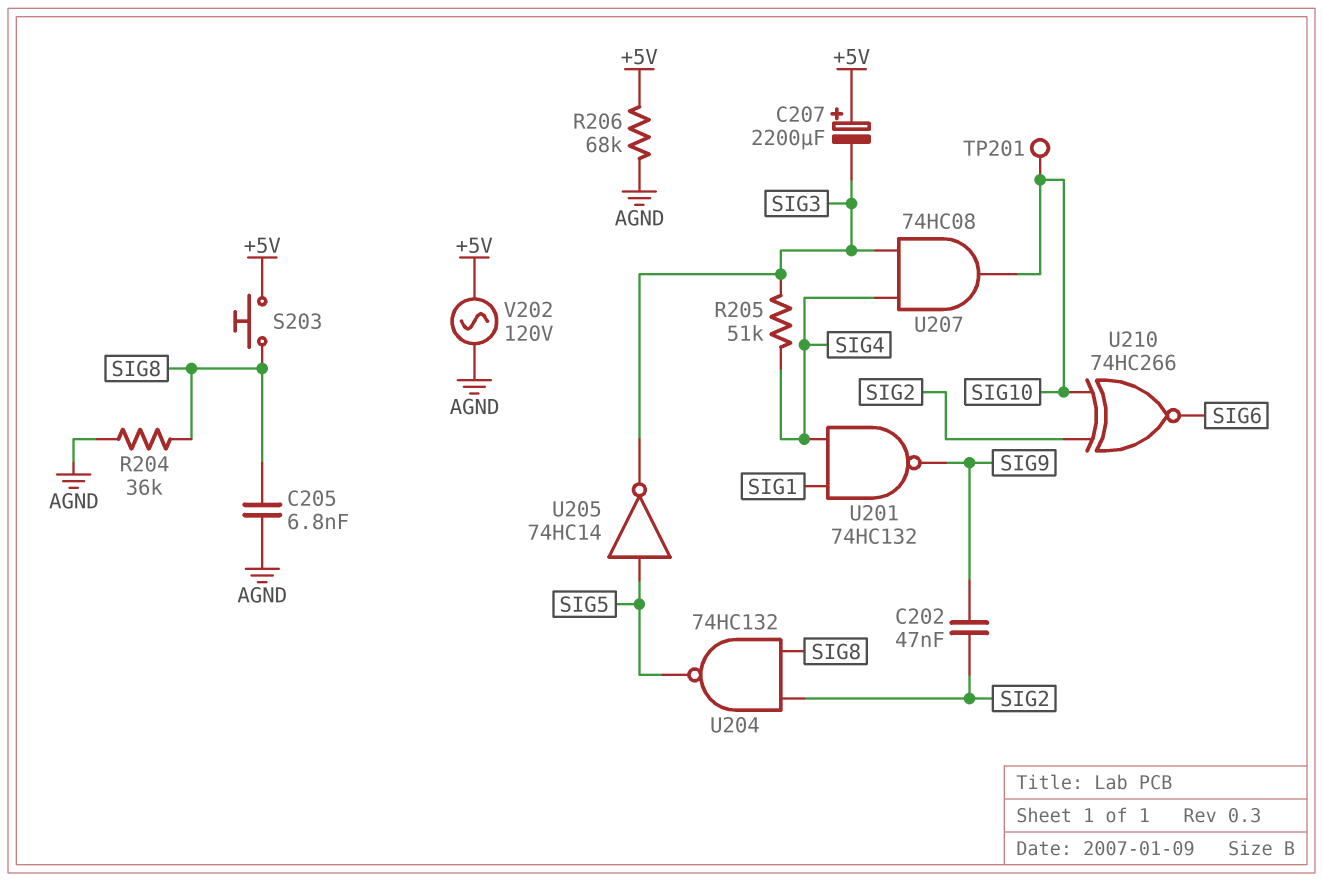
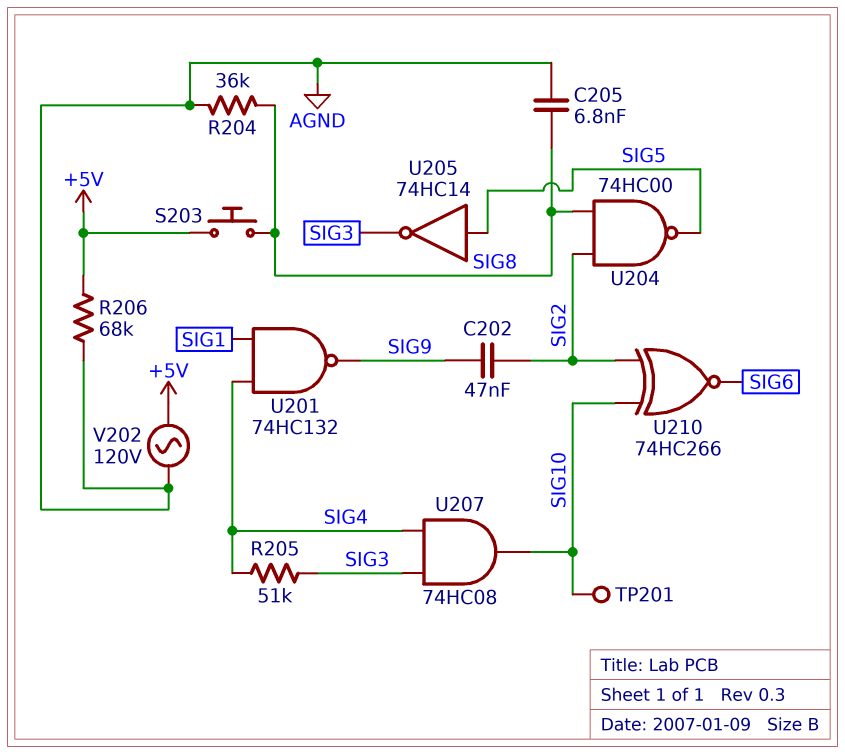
C207: 2200uF (plus +5V, minus SIG3) -> none
U204: NAND 74HC132 (in SIG2, in SIG8, out SIG5) -> NAND 74HC00 (in SIG2, in SIG8, out SIG5)

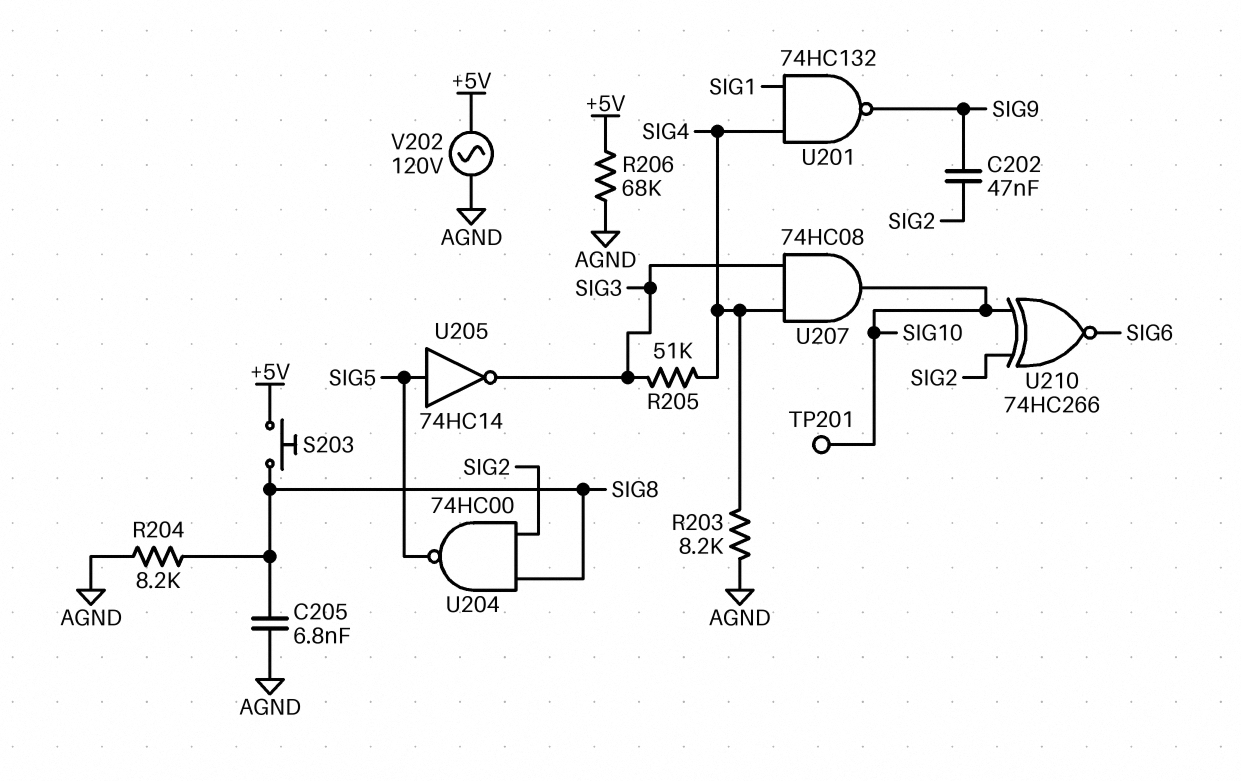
R203: none -> 8.2k (AGND, SIG4)
R204: 36k (AGND, SIG8) -> 8.2k (AGND, SIG8)

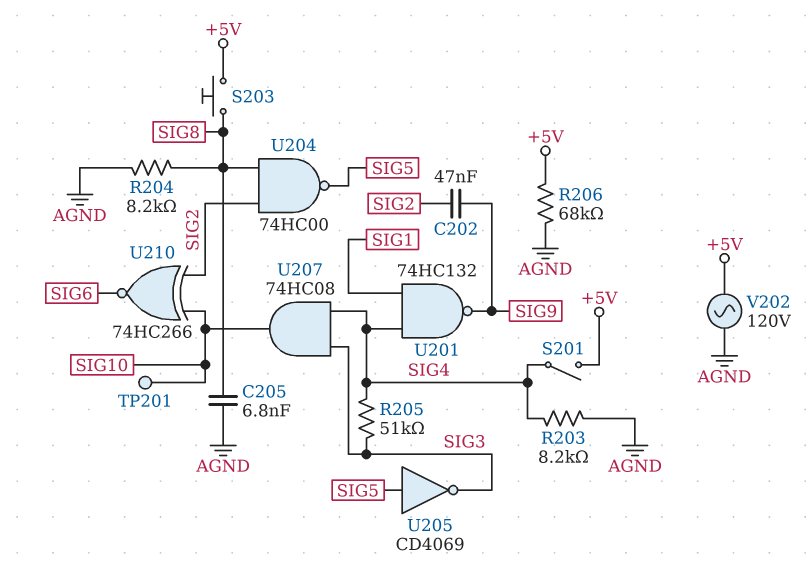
S201: none -> switch (+5V, SIG4)
U205: NOT 74HC14 (in SIG5, out SIG3) -> NOT CD4069 (in SIG5, out SIG3)

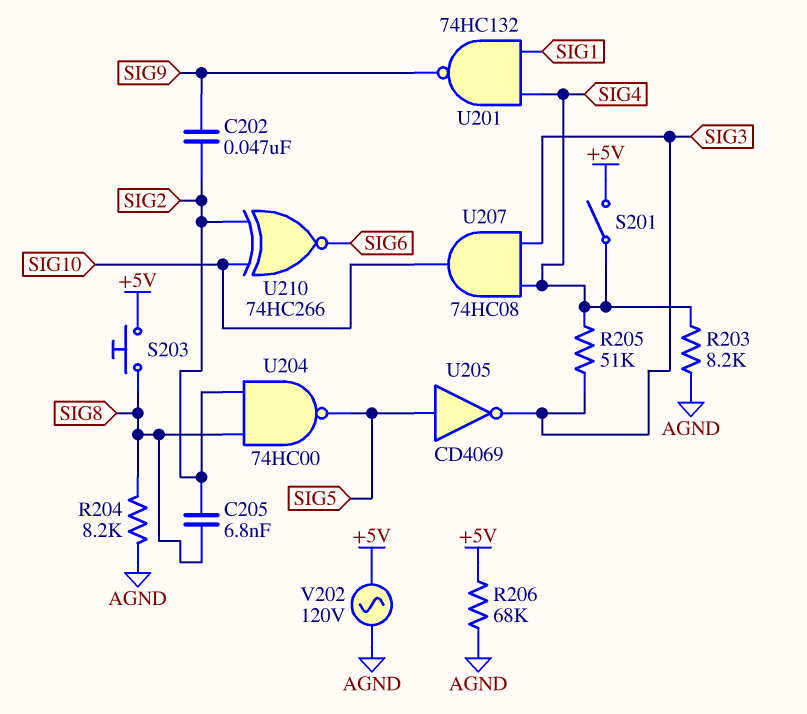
C205: 6.8nF (AGND, SIG8) -> 6.8nF (SIG2, SIG8)
TP201: test point (SIG10) -> none

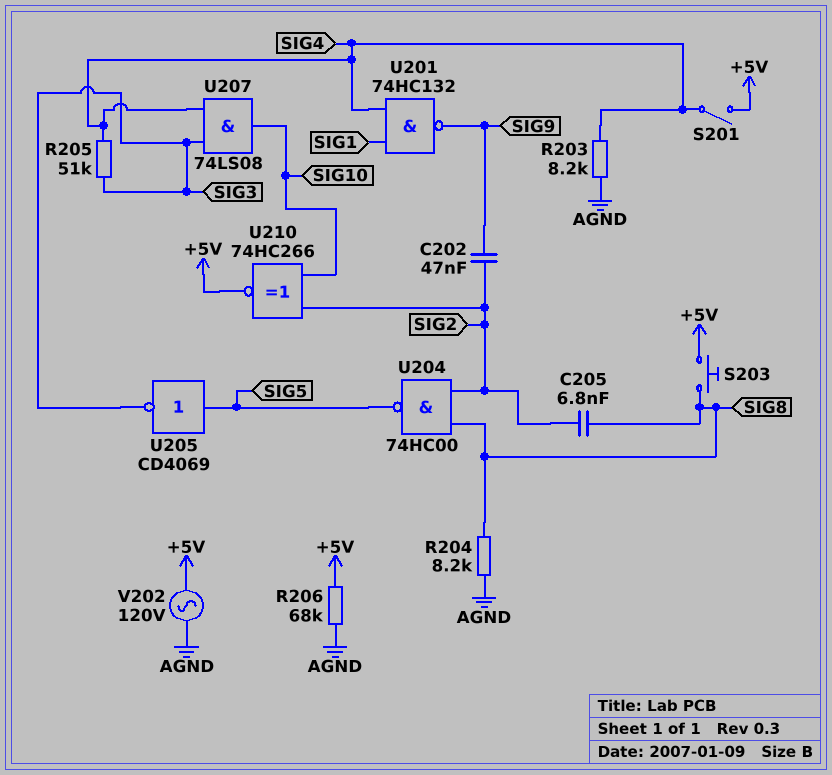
U207: AND 74HC08 (in SIG3, in SIG4, out SIG10) -> AND 74LS08 (in SIG3, in SIG4, out SIG10)
U210: XNOR 74HC266 (in SIG2, in SIG10, out SIG6) -> XNOR 74HC266 (in SIG2, in SIG10, out +5V)

